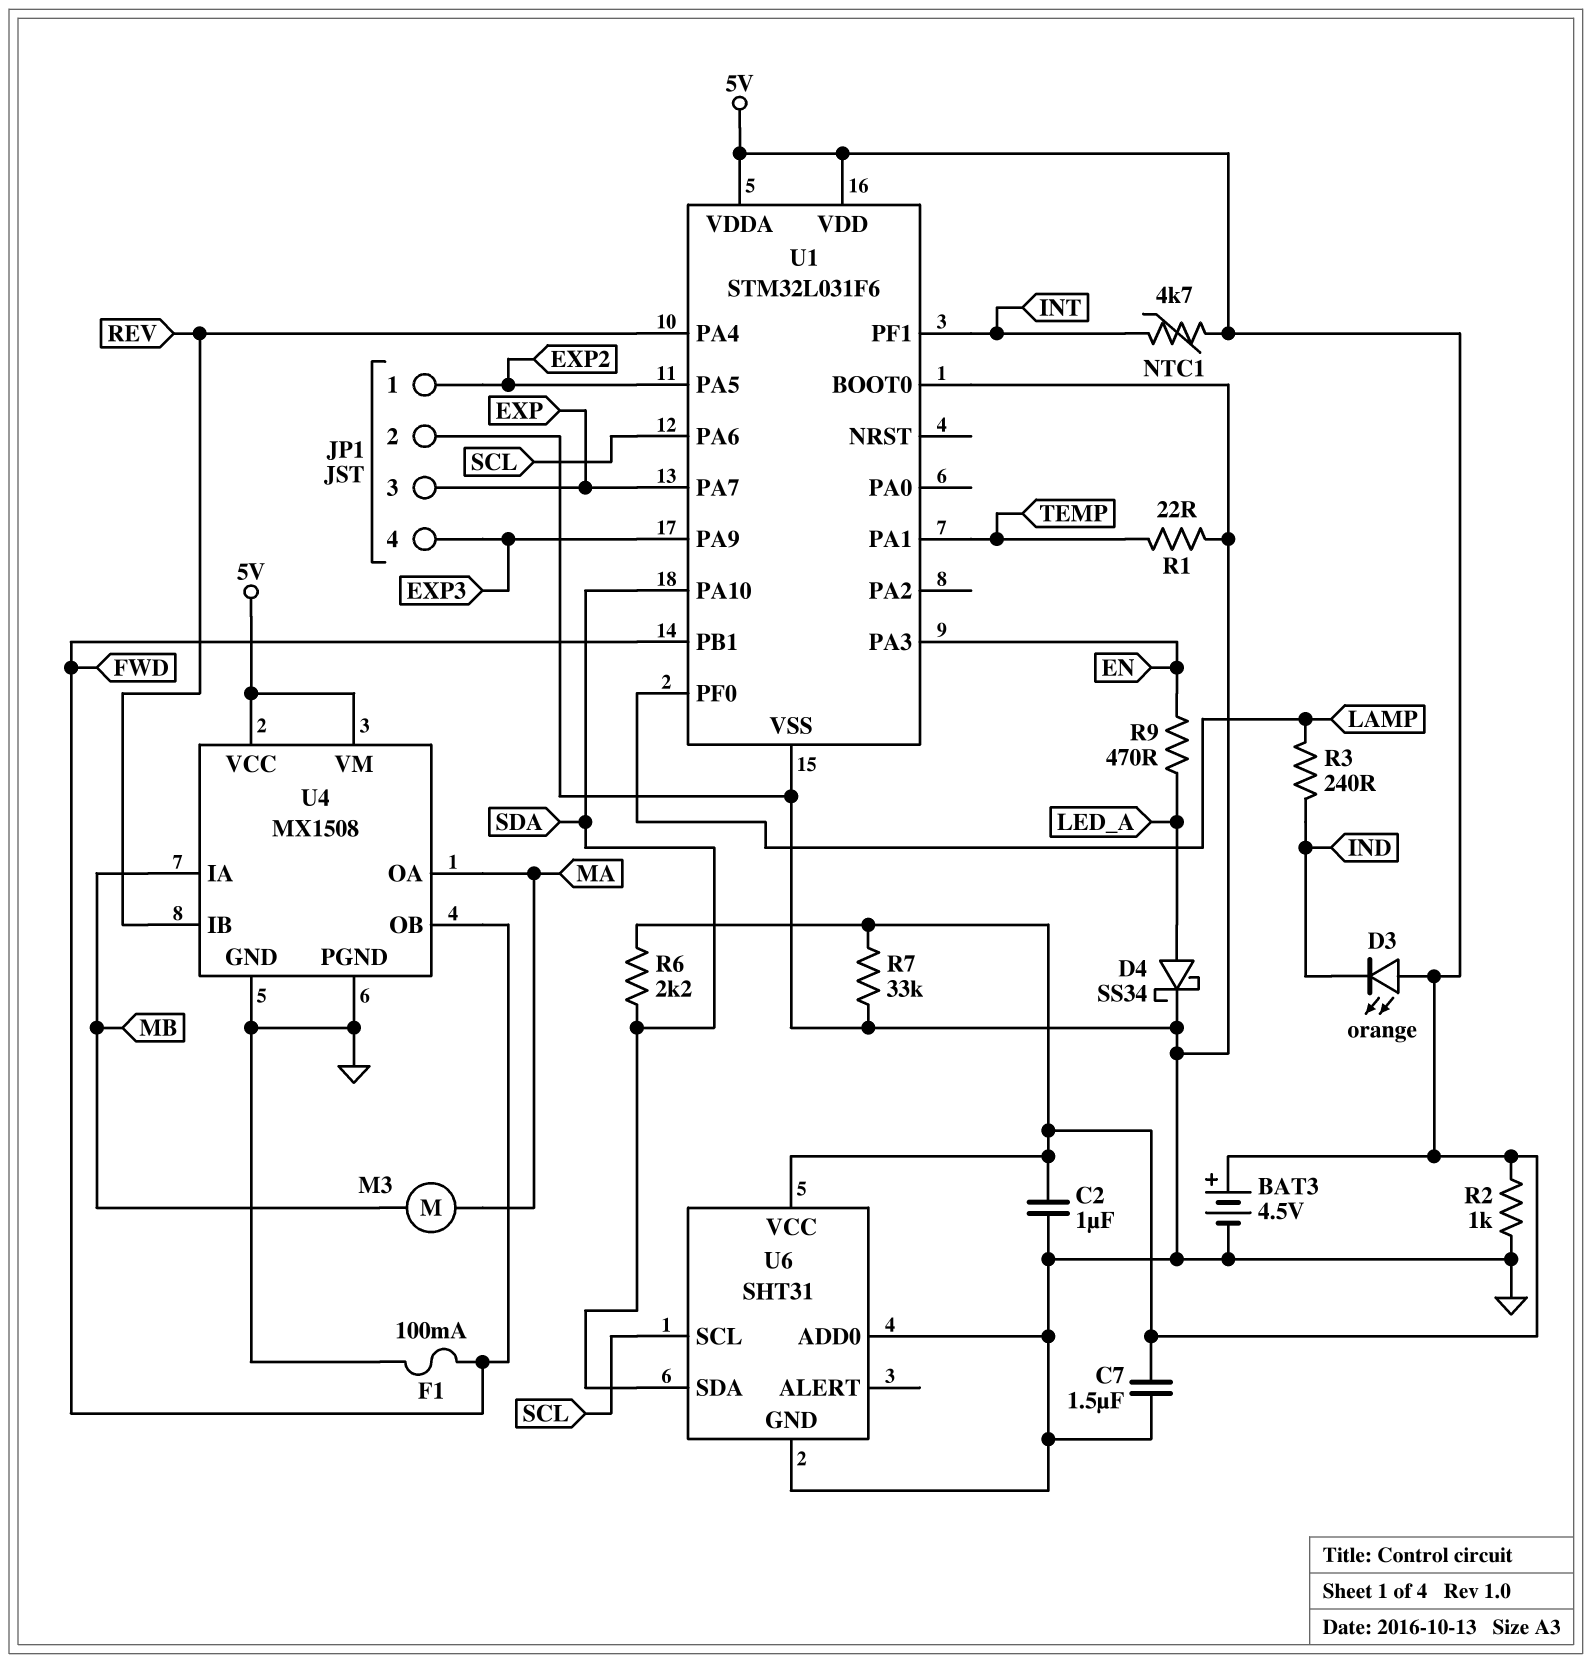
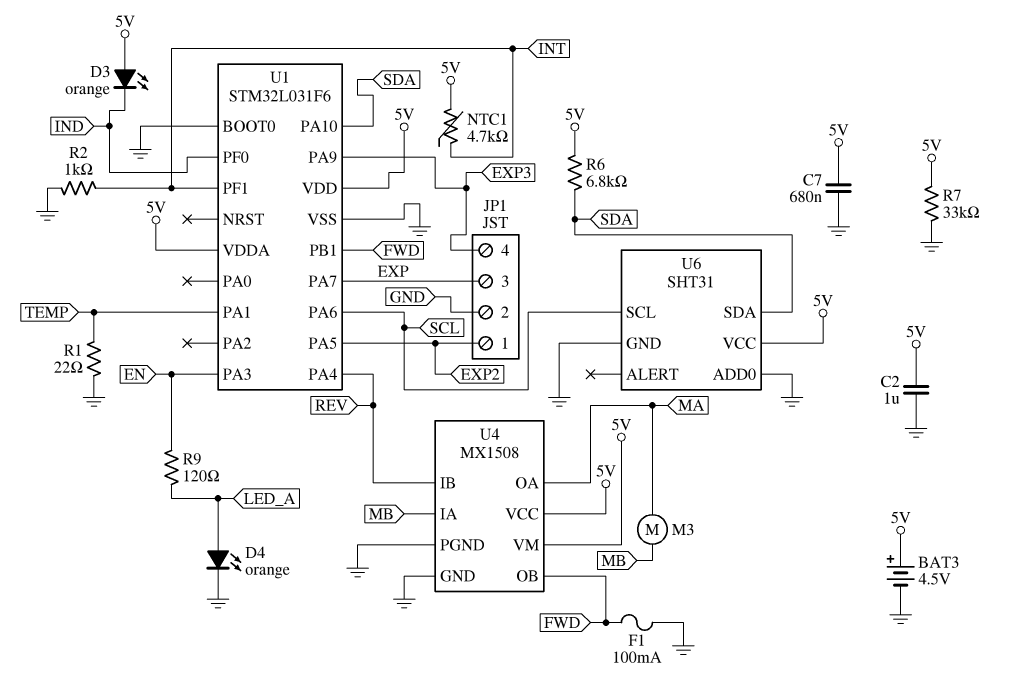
C7: 1.5uF (5V, GND) -> 680nF (5V, GND)
D4: schottky SS34 (A LED_A, K GND) -> LED orange (A LED_A, K GND)
R2: 1k (5V, GND) -> 1k (GND, INT)
R3: 240 (IND, LAMP) -> none
R6: 2.2k (5V, SDA) -> 6.8k (5V, SDA)
R9: 470 (EN, LED_A) -> 120 (EN, LED_A)
U1 pin PF0: LAMP -> IND

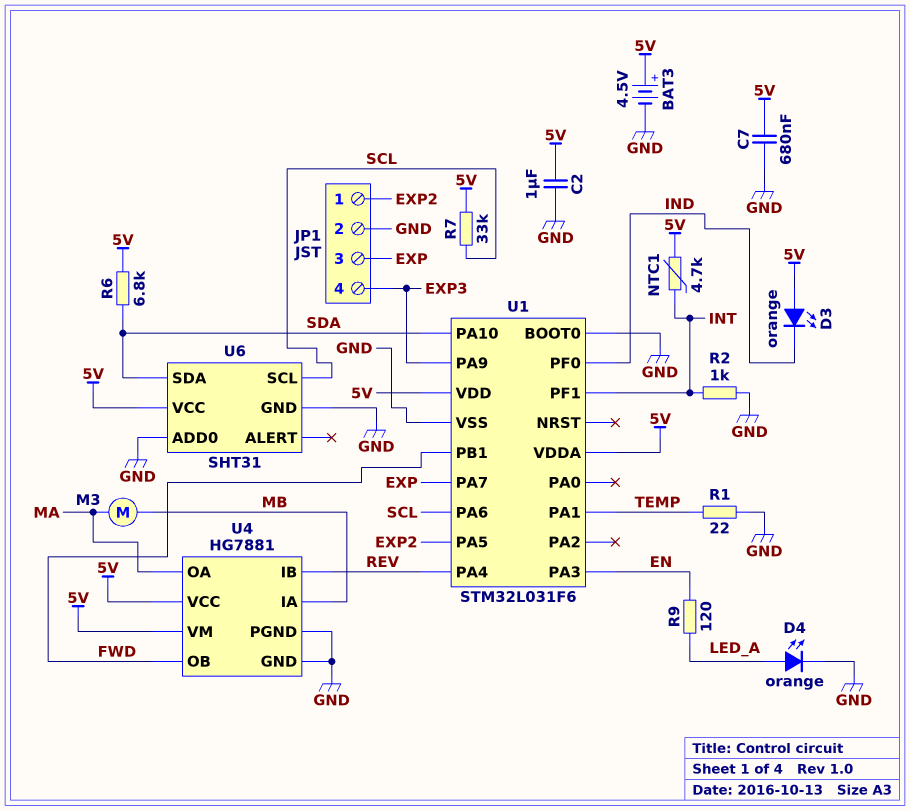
F1: 100mA (FWD, GND) -> none
R7: 33k (5V, GND) -> 33k (5V, SCL)
U4: MX1508 -> HG7881

